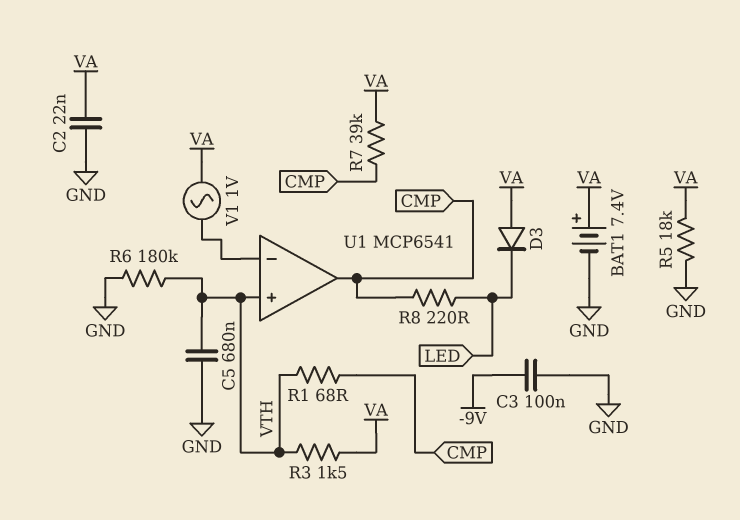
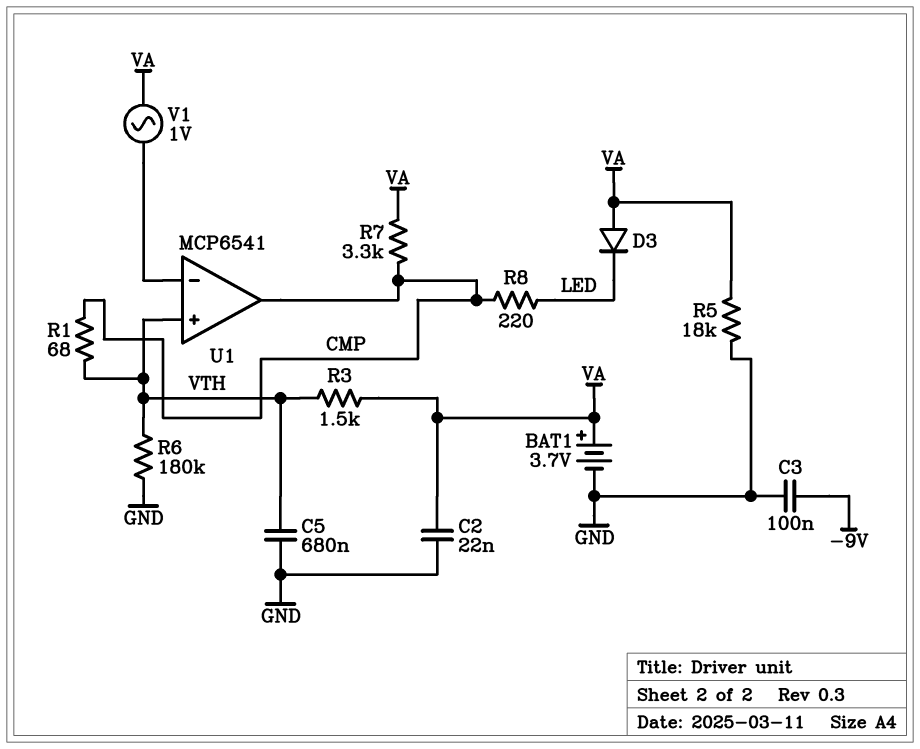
BAT1: 7.4V (plus VA, minus GND) -> 3.7V (plus VA, minus GND)
R7: 39k (CMP, VA) -> 3.3k (CMP, VA)

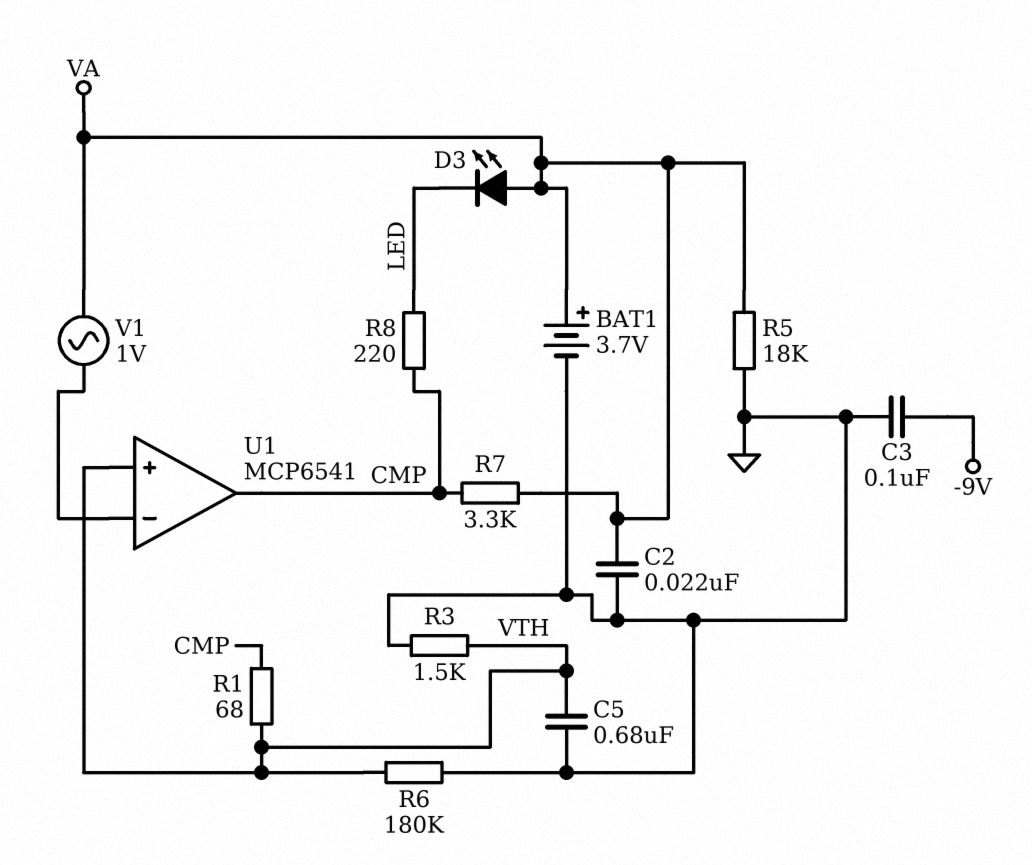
D3: diode (A VA, K LED) -> LED (A VA, K LED)
R3: 1.5k (VA, VTH) -> 1.5k (GND, VTH)

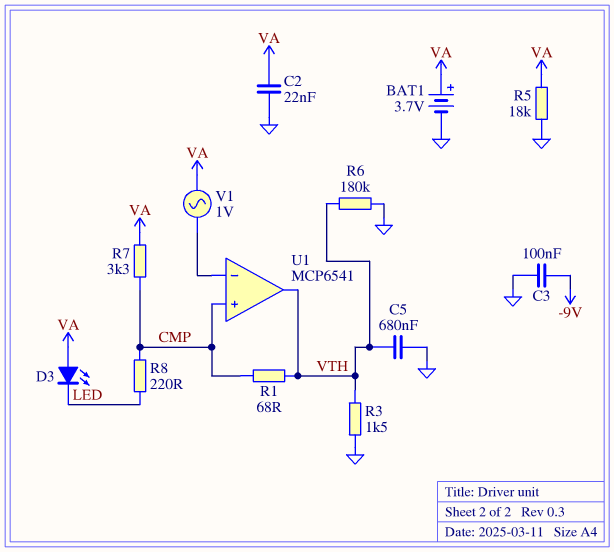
U1 pin in+: VTH -> CMP
U1 pin out: CMP -> VTH

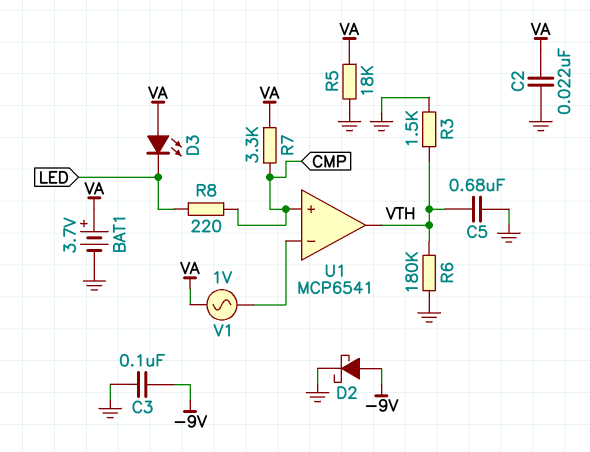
D2: none -> schottky (A -9V, K GND)
R1: 68 (CMP, VTH) -> none

